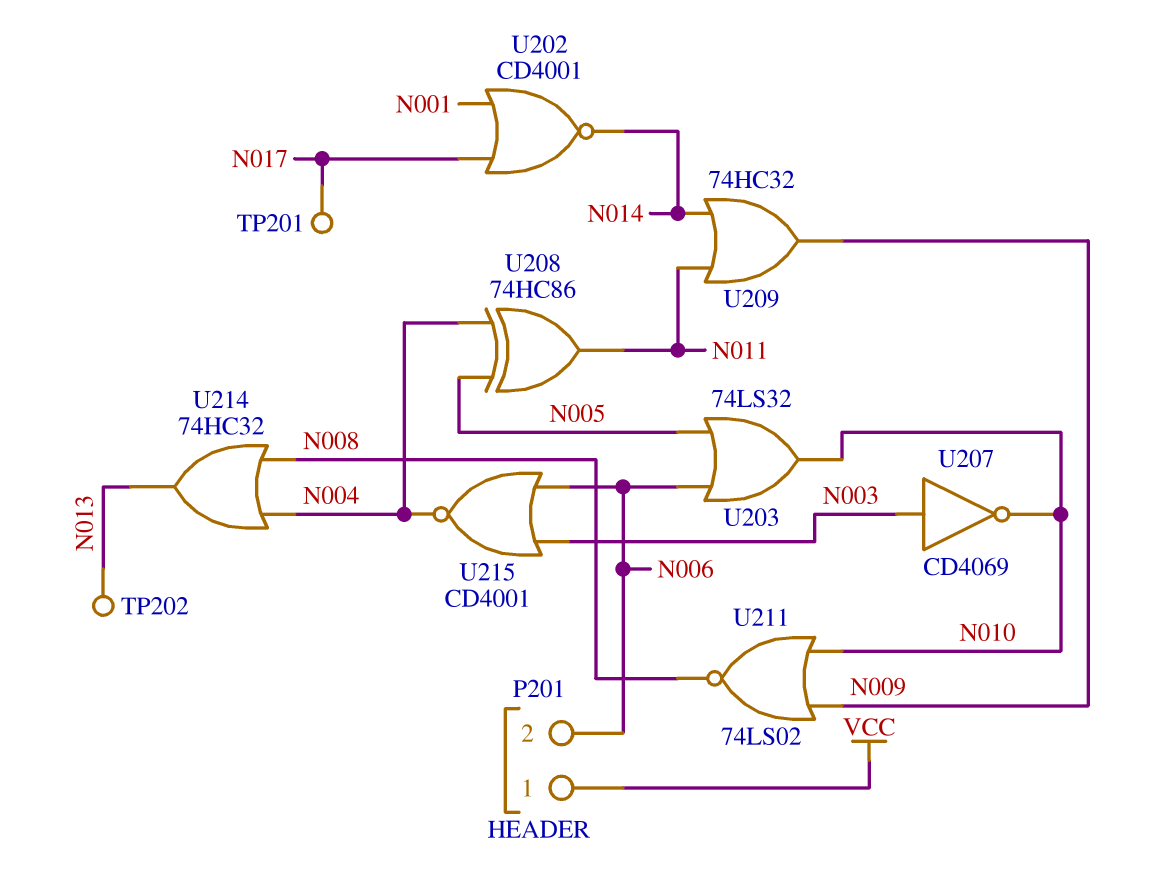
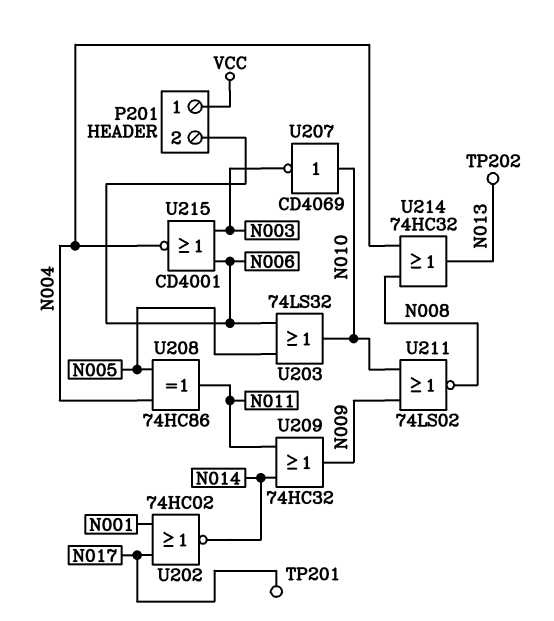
U202: NOR CD4001 (in N001, in N017, out N014) -> NOR 74HC02 (in N001, in N017, out N014)
U207: NOT CD4069 (in N003, out N010) -> NOT CD4069 (in N010, out N003)

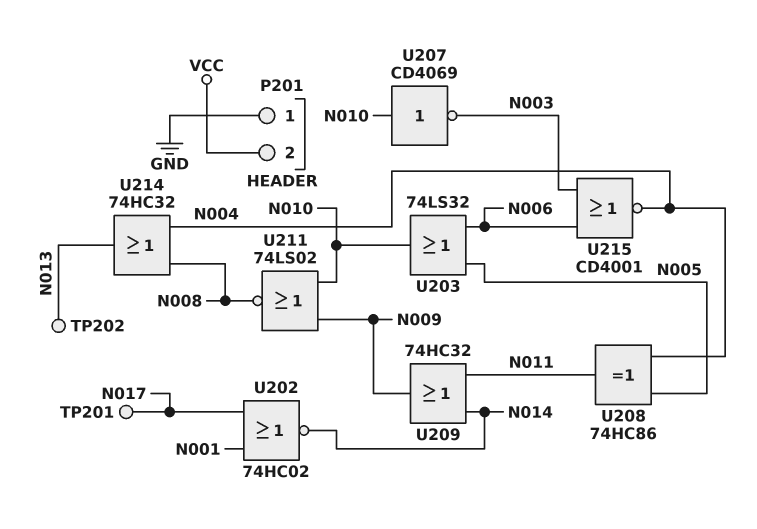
P201 pin 1: VCC -> GND
P201 pin 2: N006 -> VCC

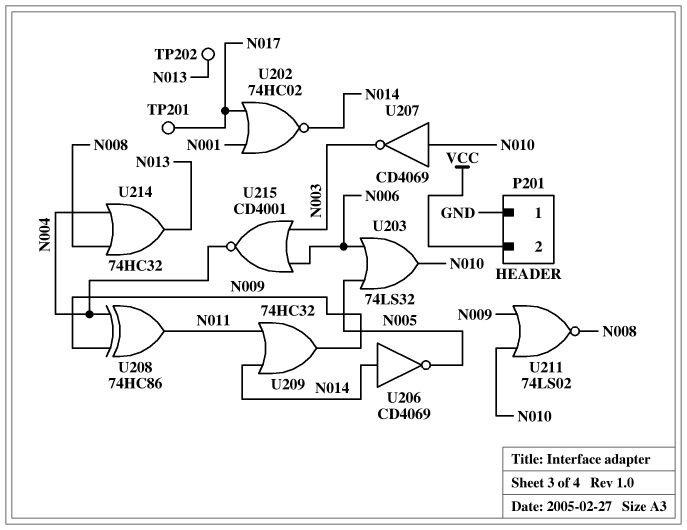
U206: none -> NOT CD4069 (in N014, out N005)
U208: XOR 74HC86 (in N004, in N005, out N011) -> XOR 74HC86 (in N004, in N009, out N011)

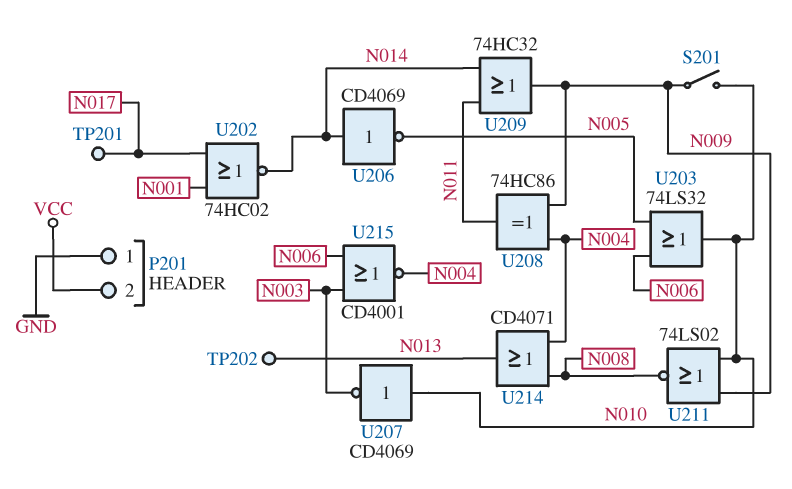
S201: none -> switch (N009, N010)
U214: OR 74HC32 (in N004, in N008, out N013) -> OR CD4071 (in N004, in N008, out N013)

